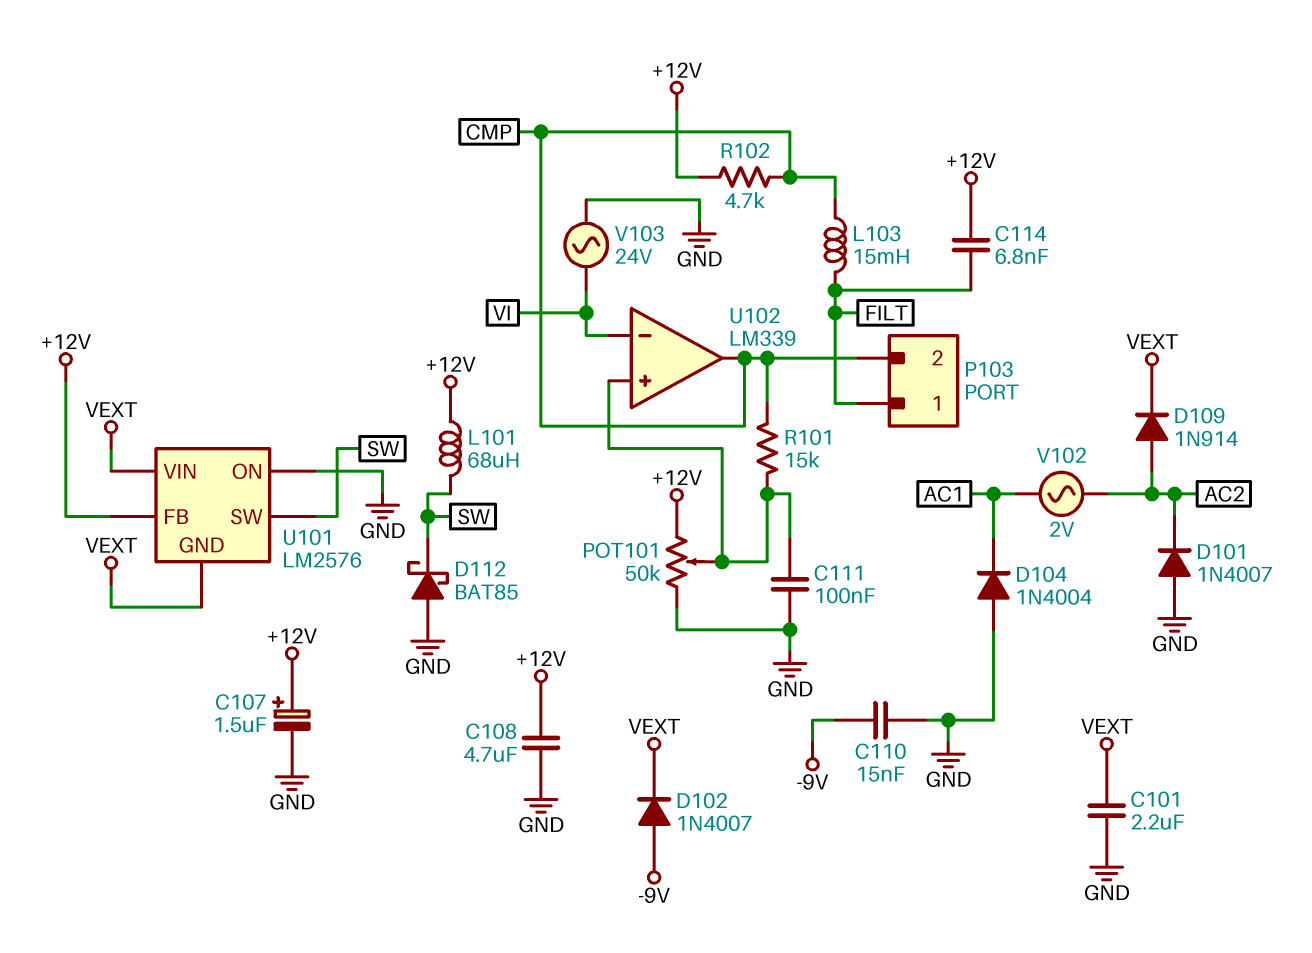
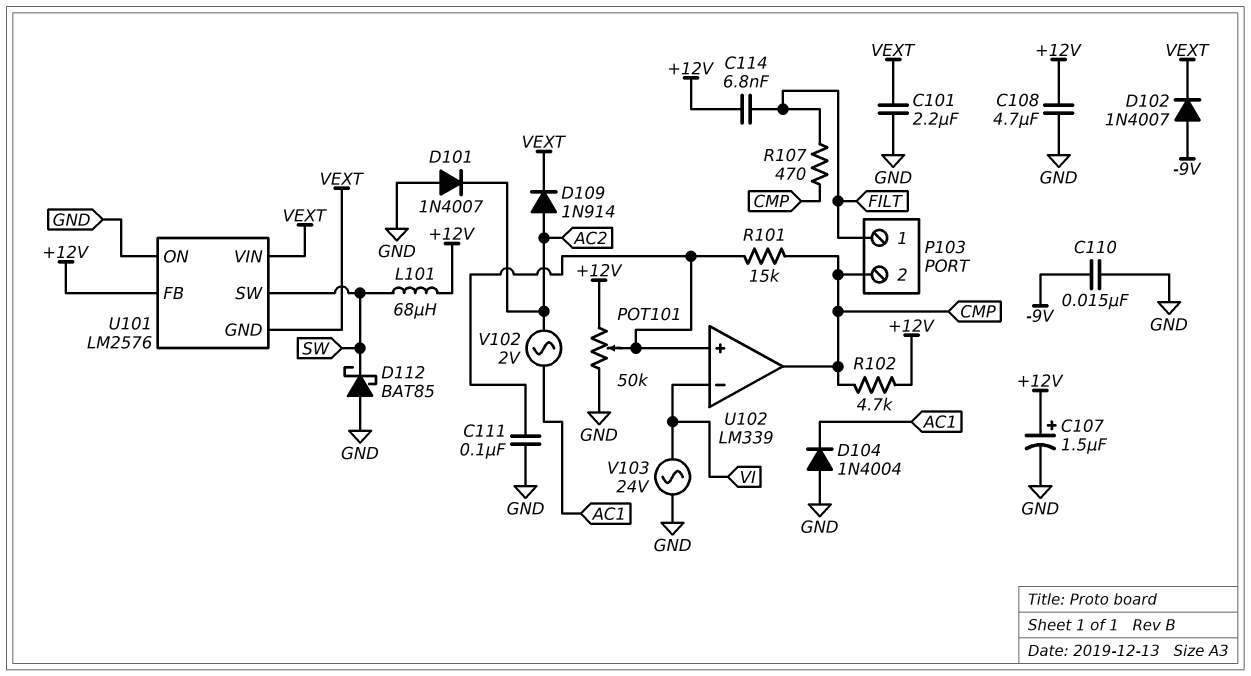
L103: 15mH (CMP, FILT) -> none
R107: none -> 470 (CMP, FILT)

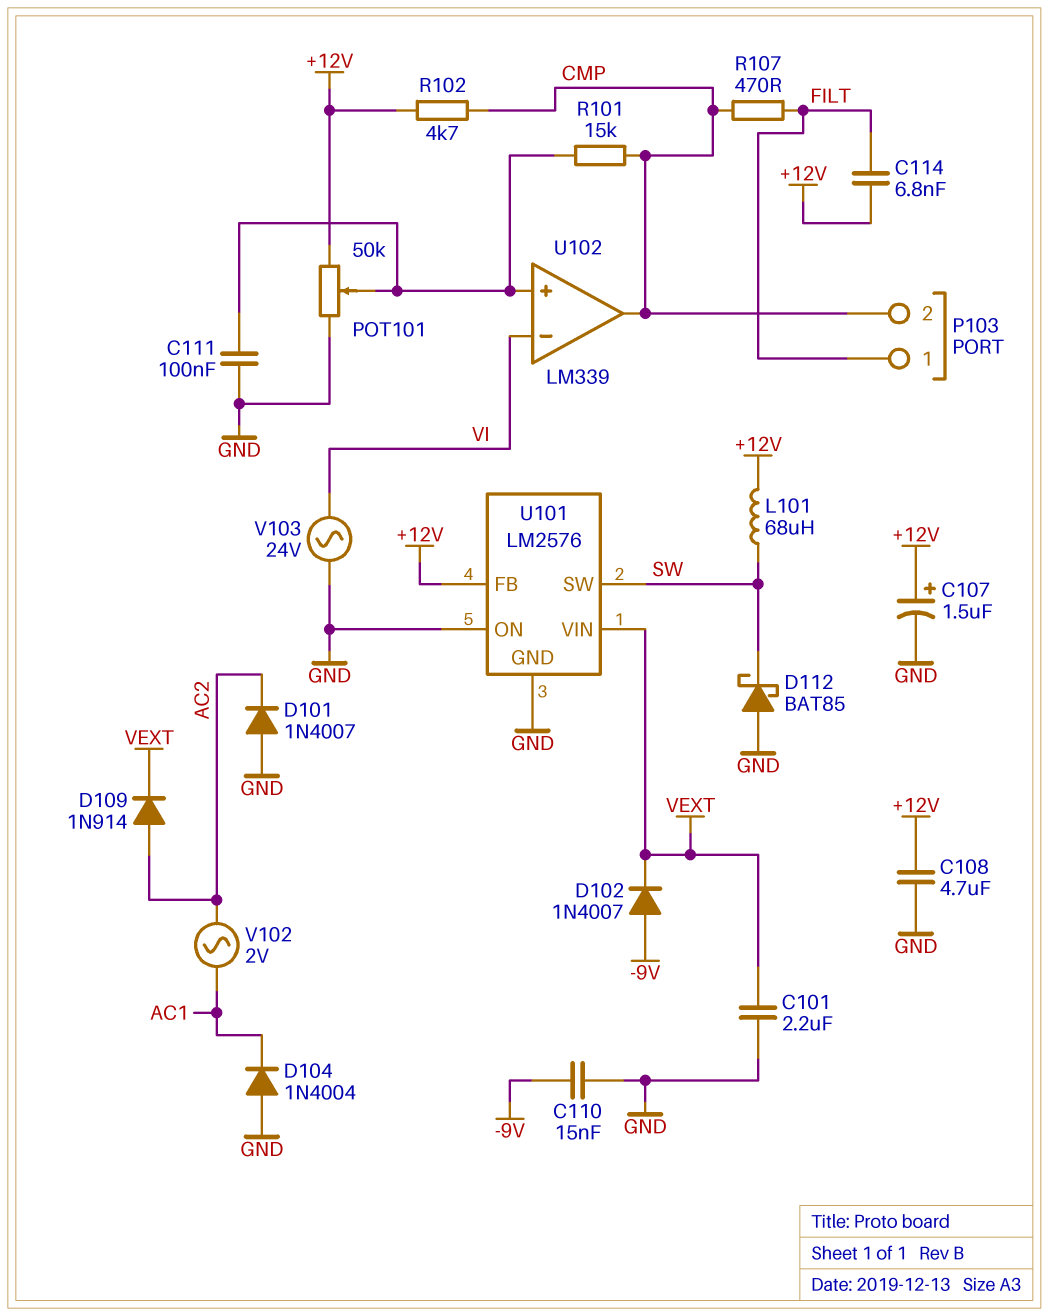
U101 pin GND: VEXT -> GND

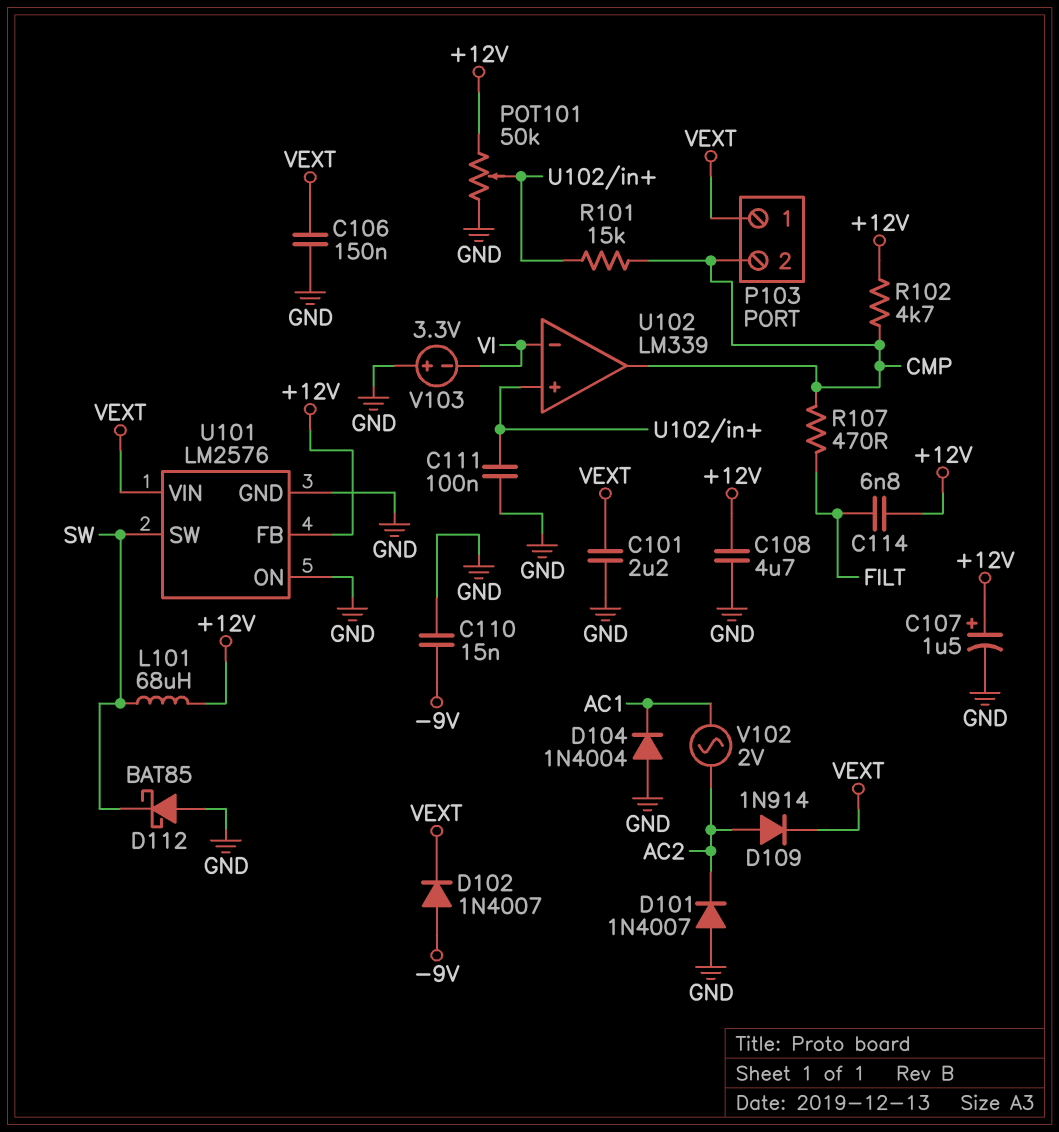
C106: none -> 150nF (GND, VEXT)
P103 pin 1: FILT -> VEXT
V103: AC 24V (GND, VI) -> 3.3V (plus GND, minus VI)

